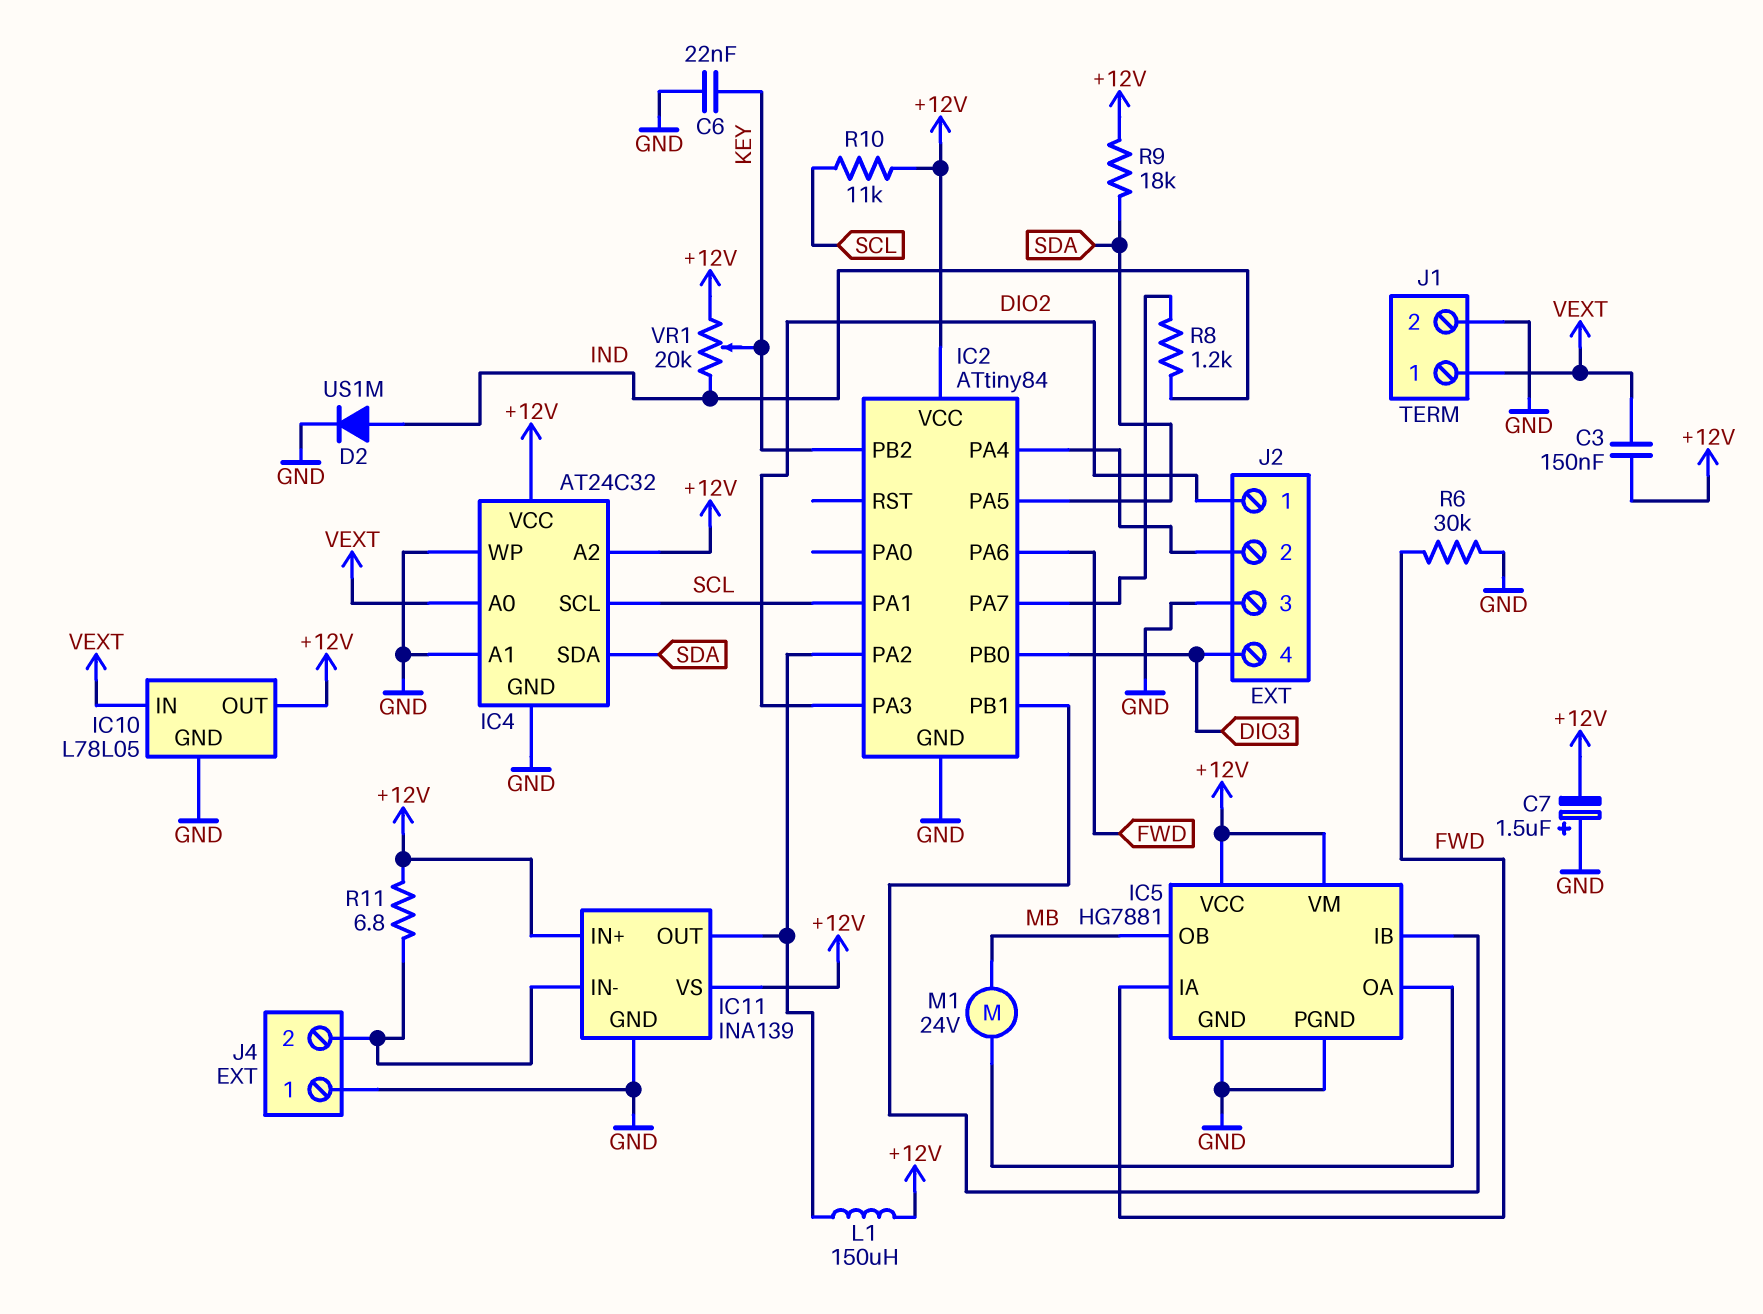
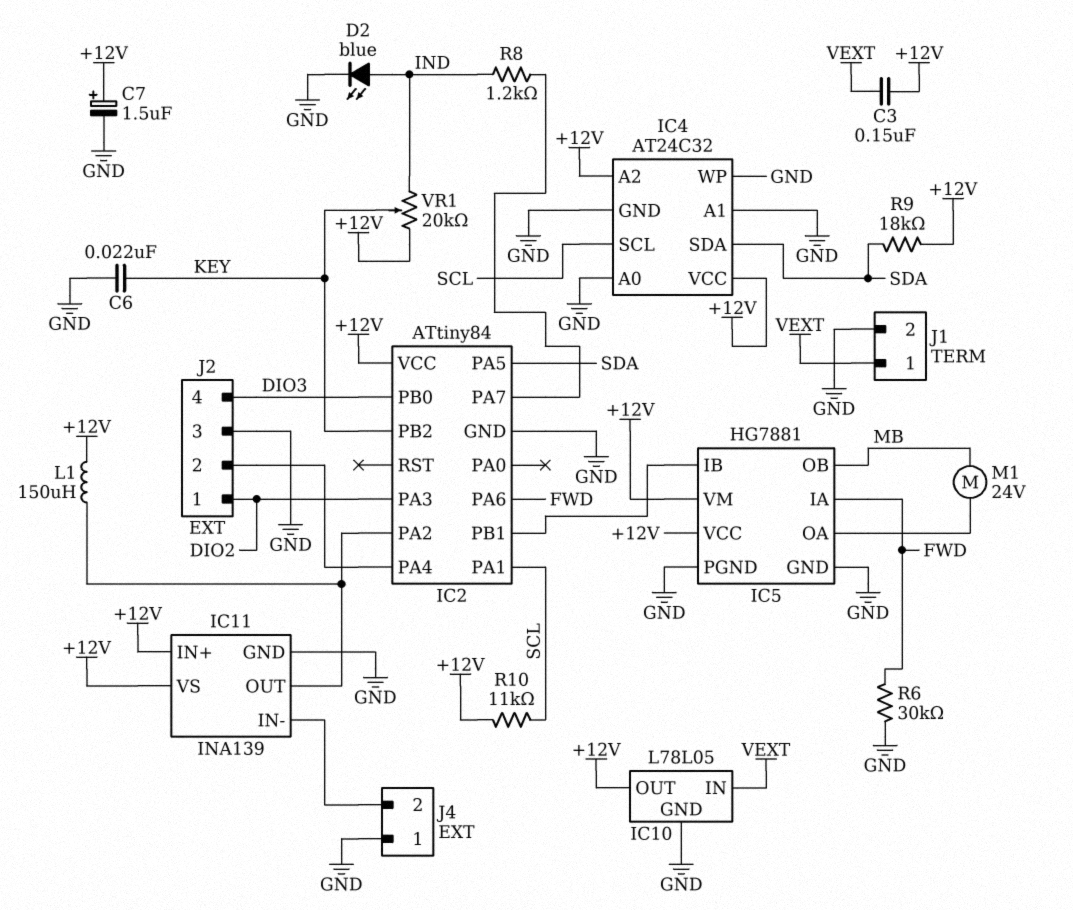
C7: 1.5uF (plus GND, minus +12V) -> 1.5uF (plus +12V, minus GND)
D2: diode US1M (A IND, K GND) -> LED blue (A IND, K GND)
IC4 pin A0: VEXT -> GND
R11: 6.8 (+12V, IC11/IN-) -> none

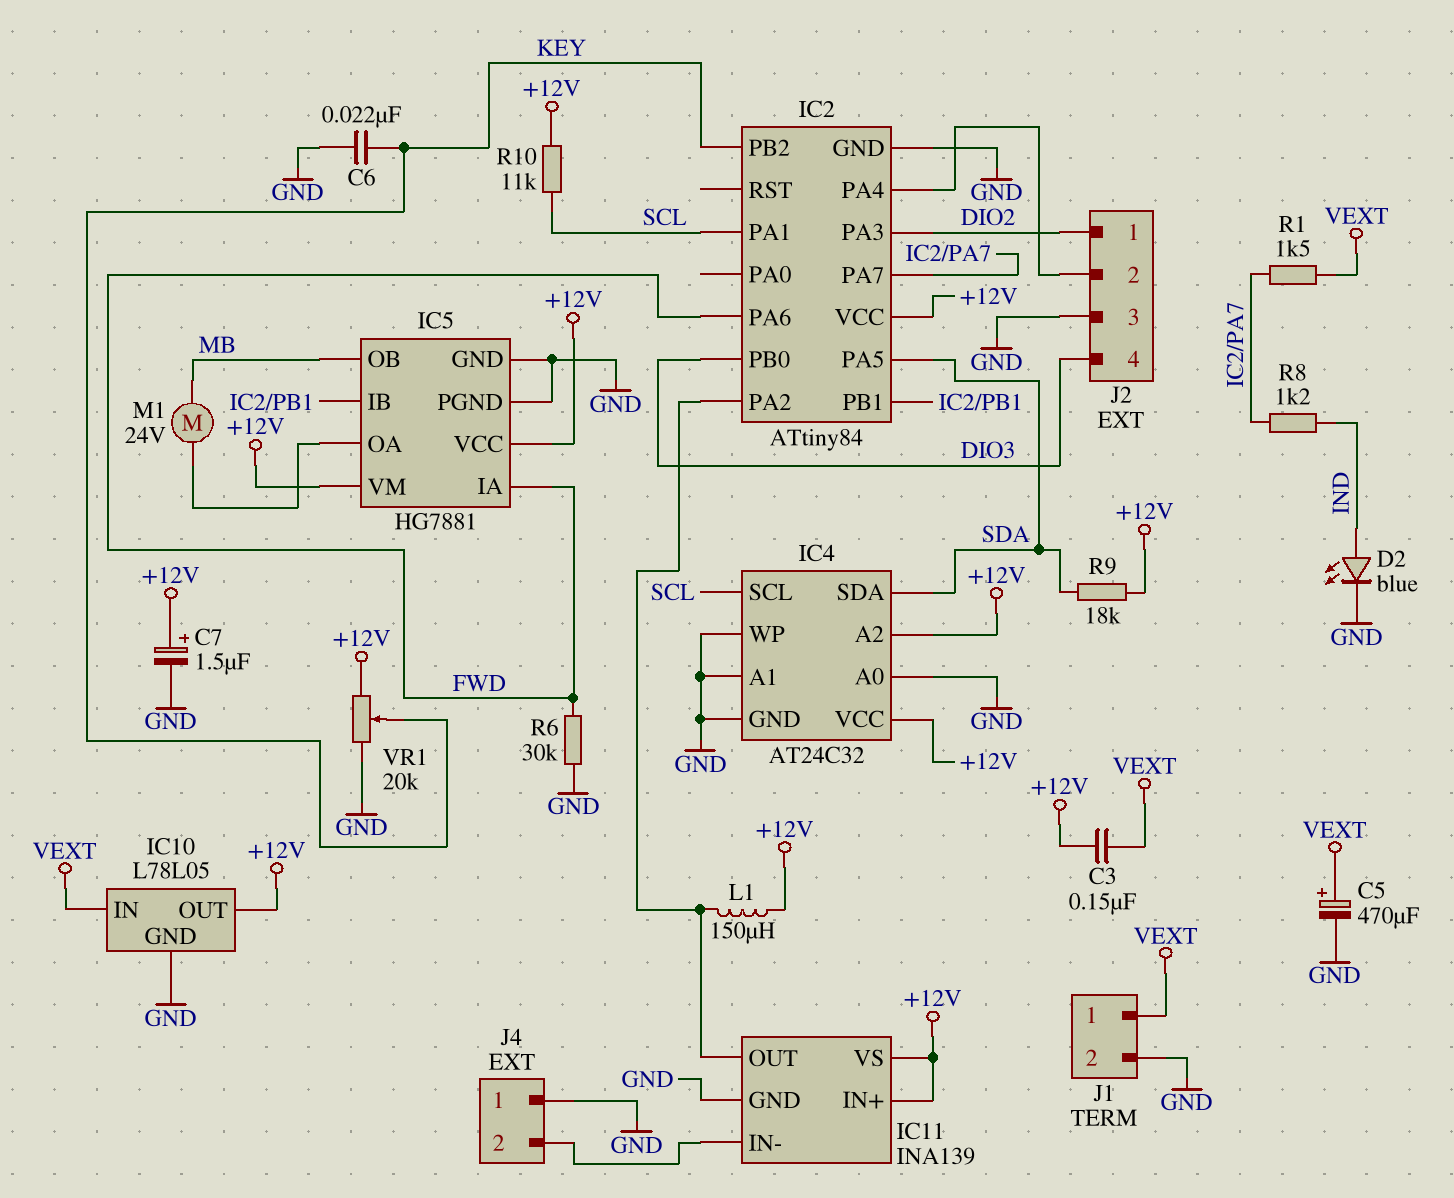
C5: none -> 470uF (plus VEXT, minus GND)
R1: none -> 1.5k (IC2/PA7, VEXT)
VR1: 20k (+12V, IND, wiper KEY) -> 20k (+12V, GND, wiper KEY)

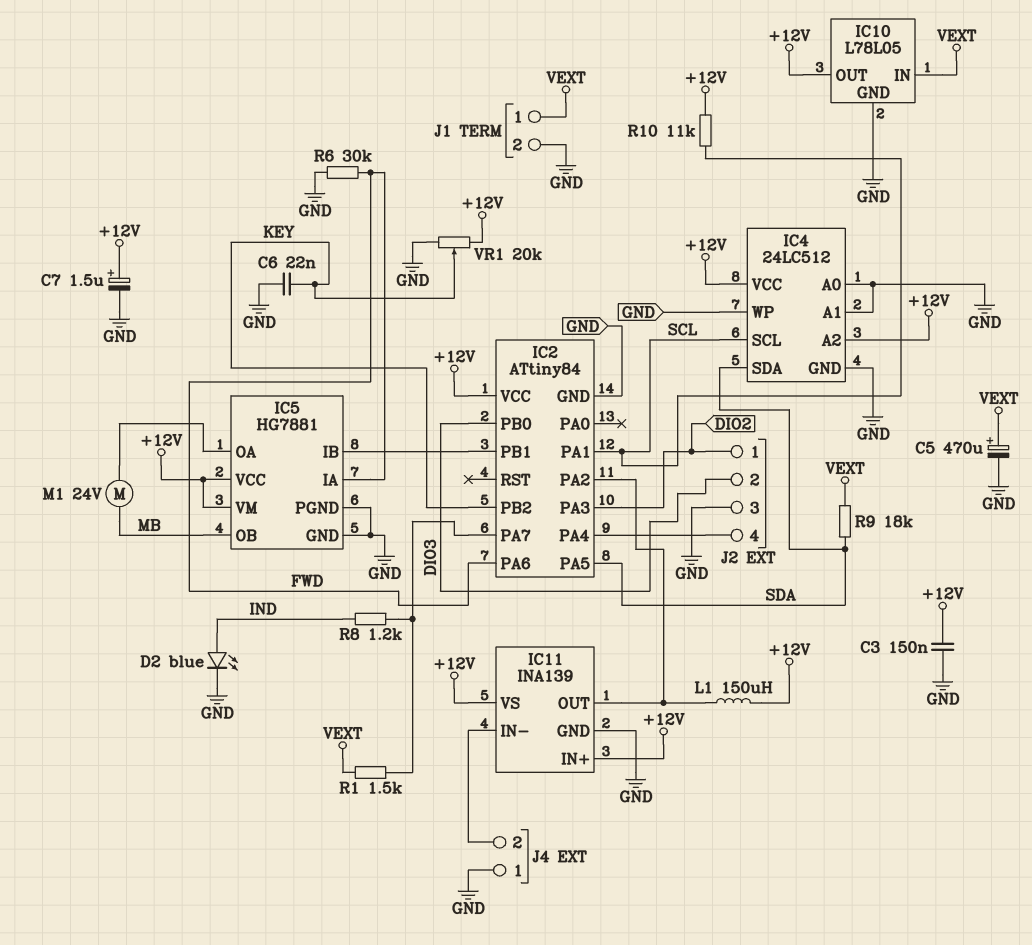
C3: 150nF (+12V, VEXT) -> 150nF (+12V, GND)
IC4: AT24C32 -> 24LC512
J2 pin 2: IC2/PA4 -> DIO3
J2 pin 4: DIO3 -> IC2/PA4
R9: 18k (+12V, SDA) -> 18k (SDA, VEXT)

